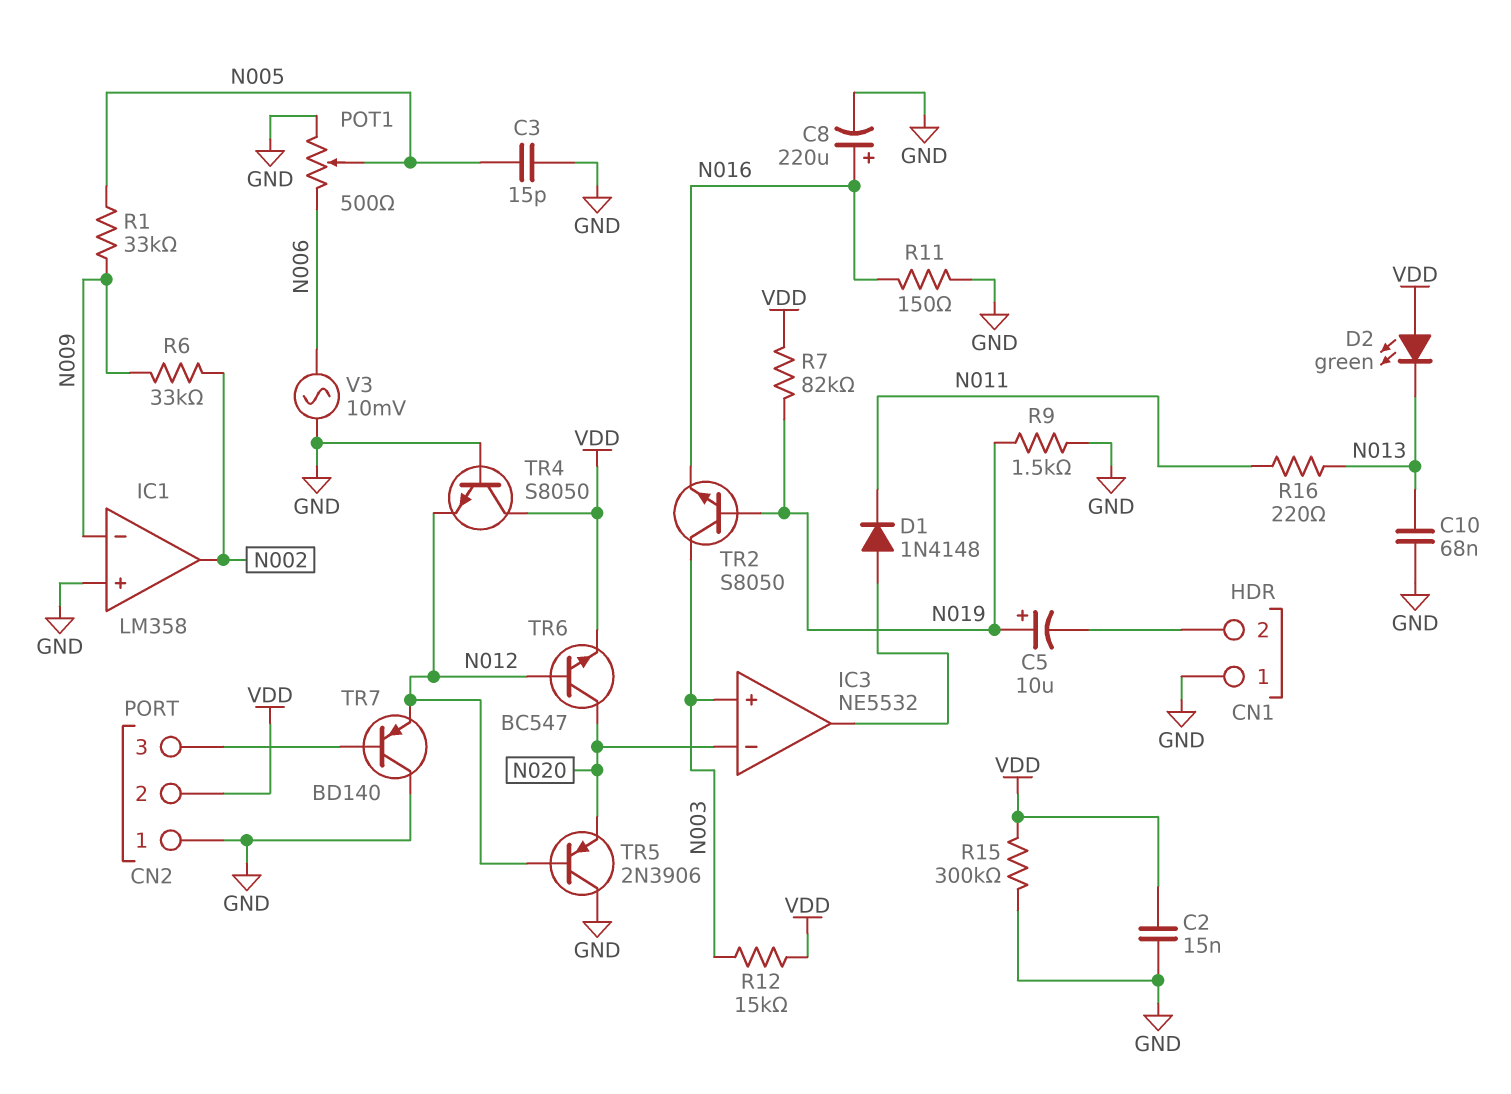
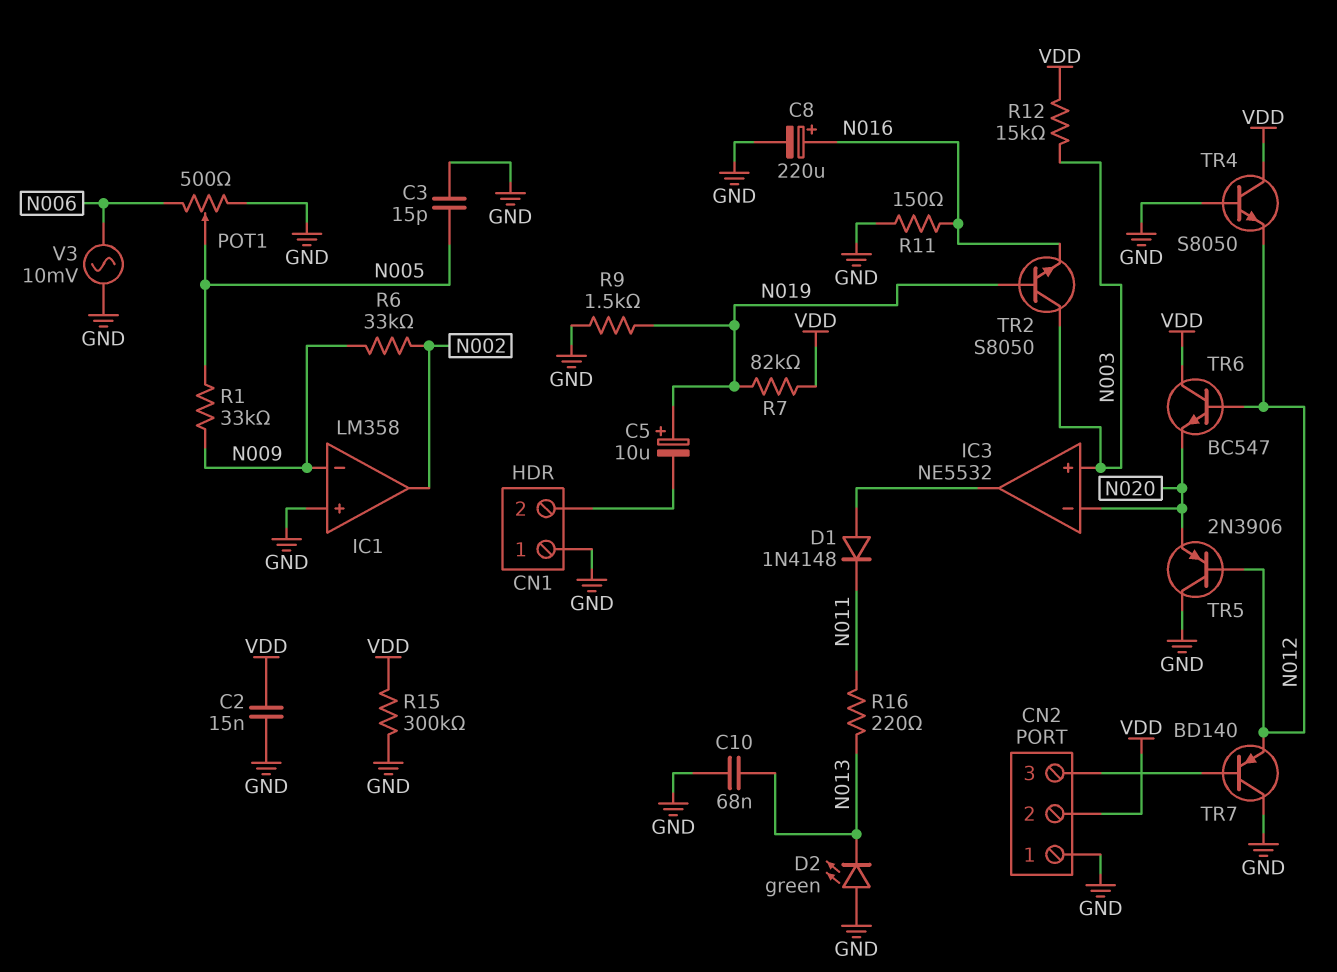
D2: LED green (A VDD, K N013) -> LED green (A GND, K N013)
TR6: NPN BC547 (B N012, C N020, E VDD) -> NPN BC547 (B N012, C VDD, E N020)

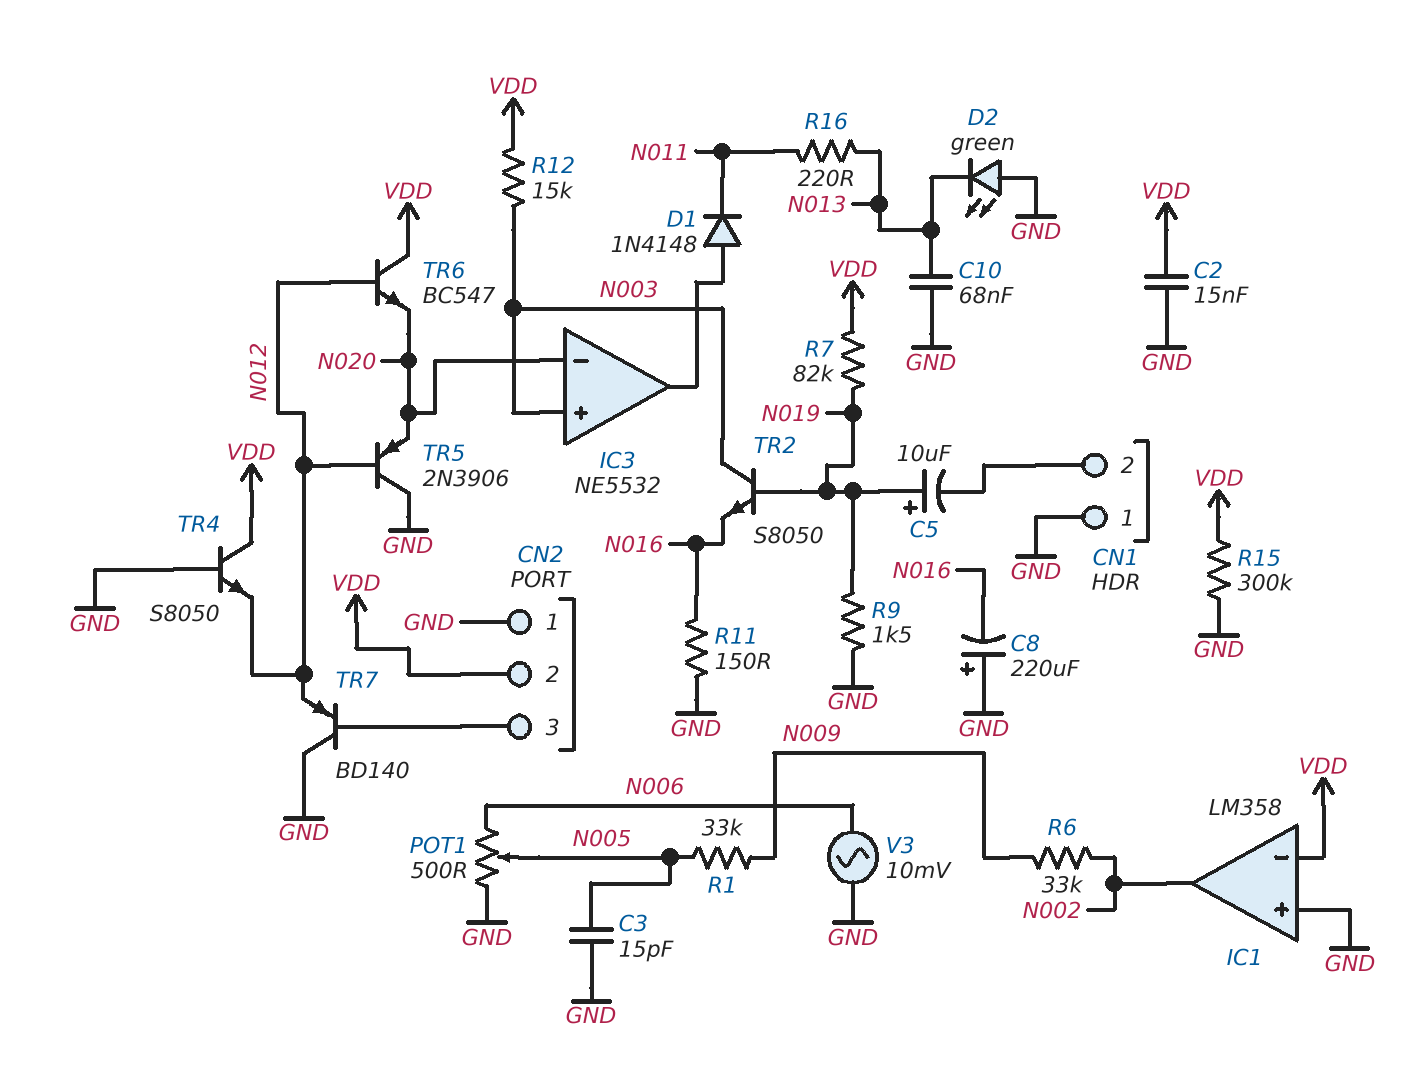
C8: 220uF (plus N016, minus GND) -> 220uF (plus GND, minus N016)
IC1 pin in-: N009 -> VDD

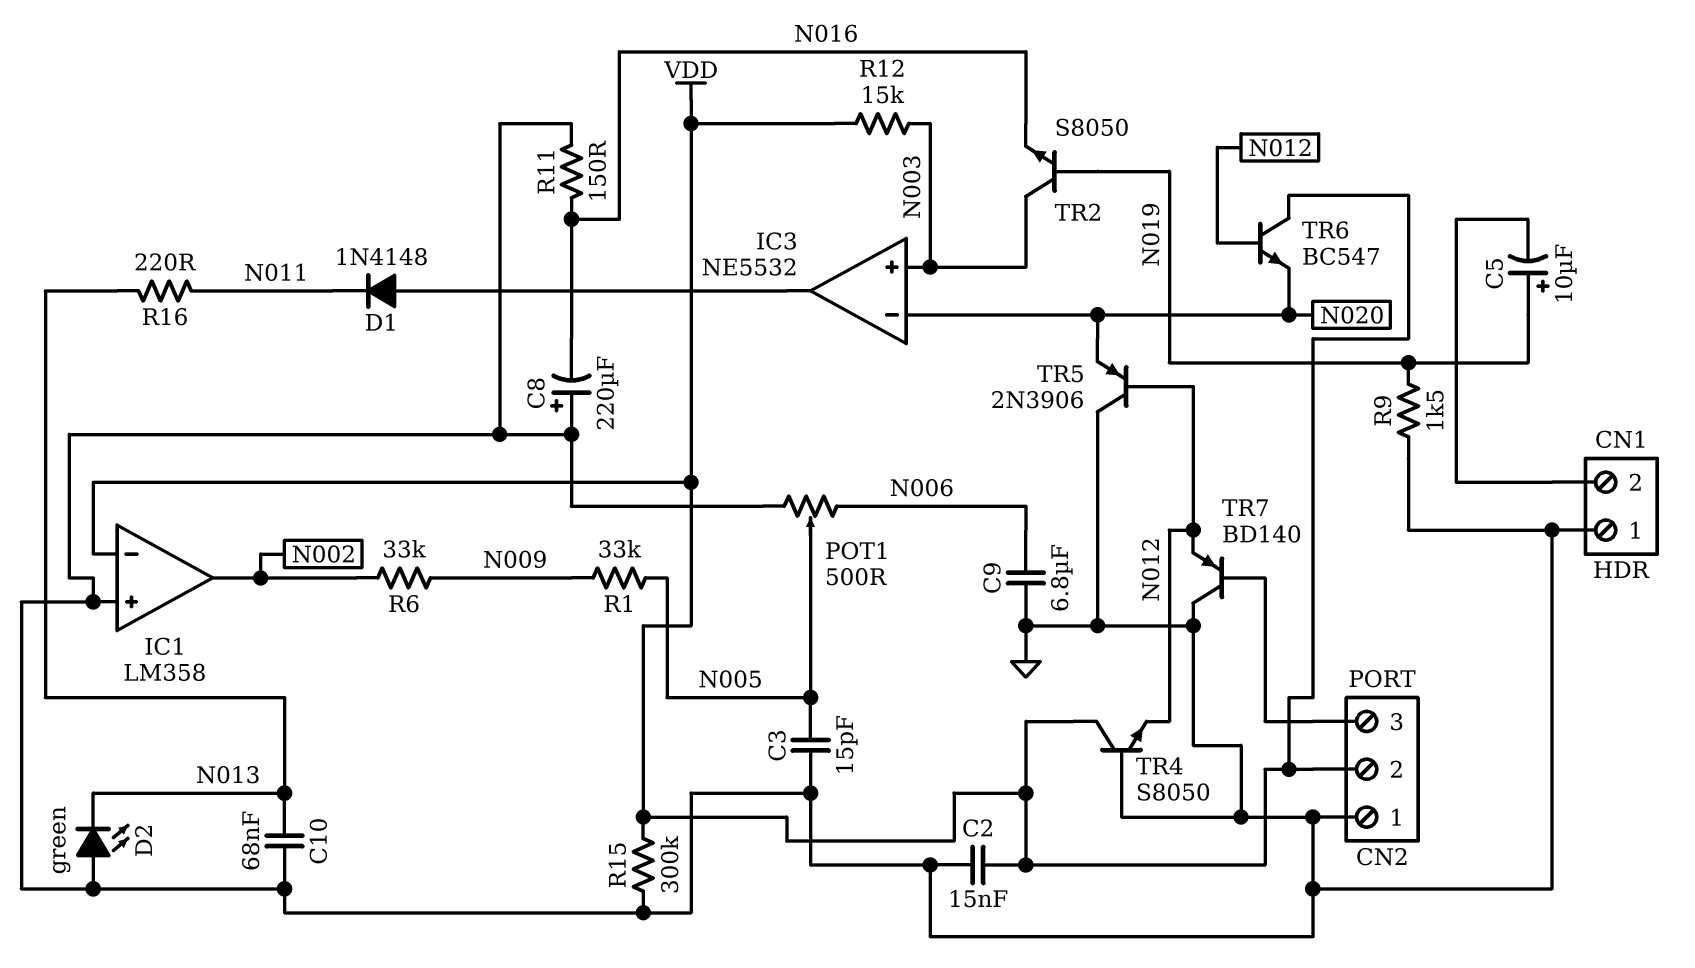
C9: none -> 6.8uF (GND, N006)
R7: 82k (N019, VDD) -> none
V3: AC 10mV (GND, N006) -> none

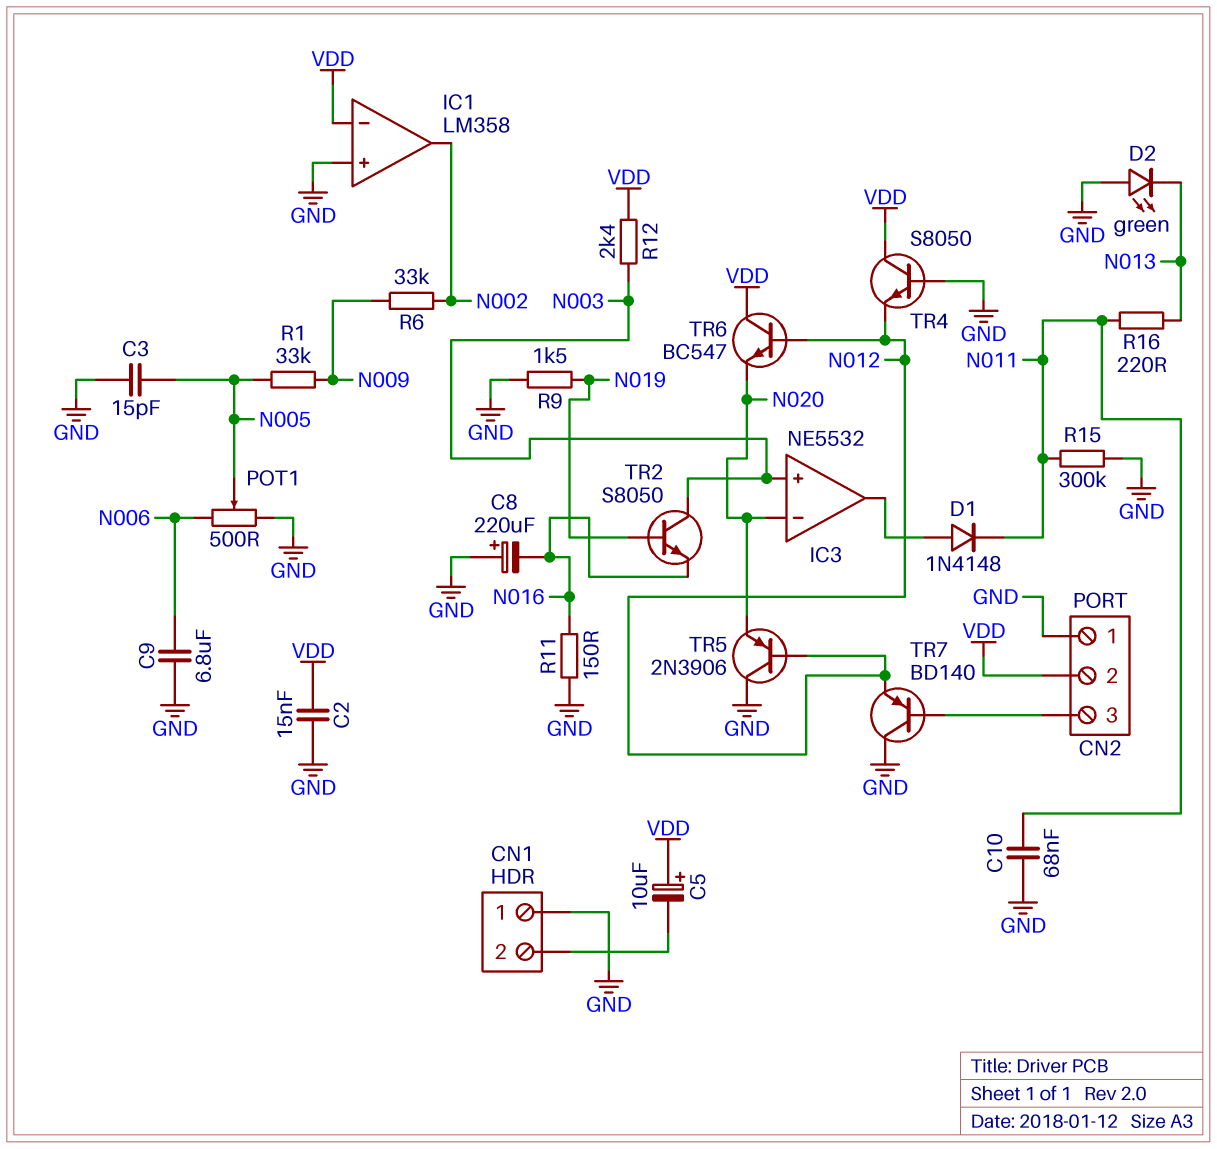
C5: 10uF (plus N019, minus CN1/2) -> 10uF (plus VDD, minus CN1/2)
C10: 68nF (GND, N013) -> 68nF (GND, N011)
R12: 15k (N003, VDD) -> 2.4k (N003, VDD)
R15: 300k (GND, VDD) -> 300k (GND, N011)

